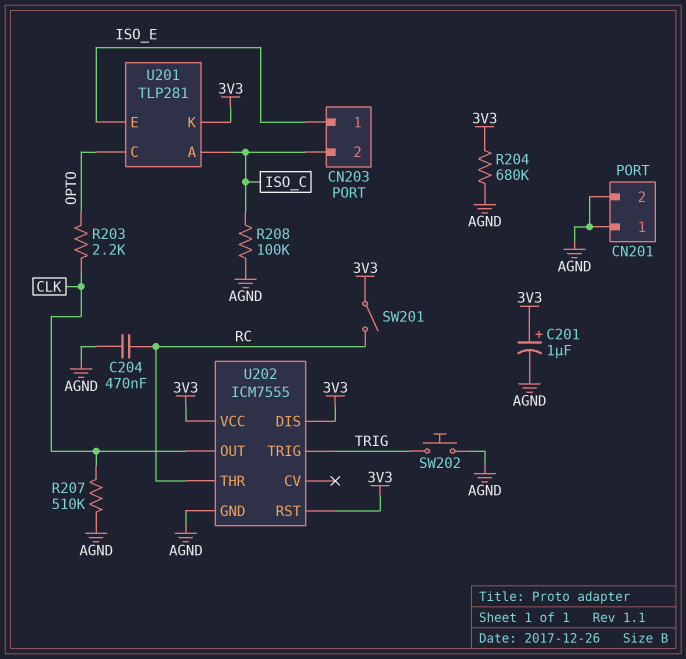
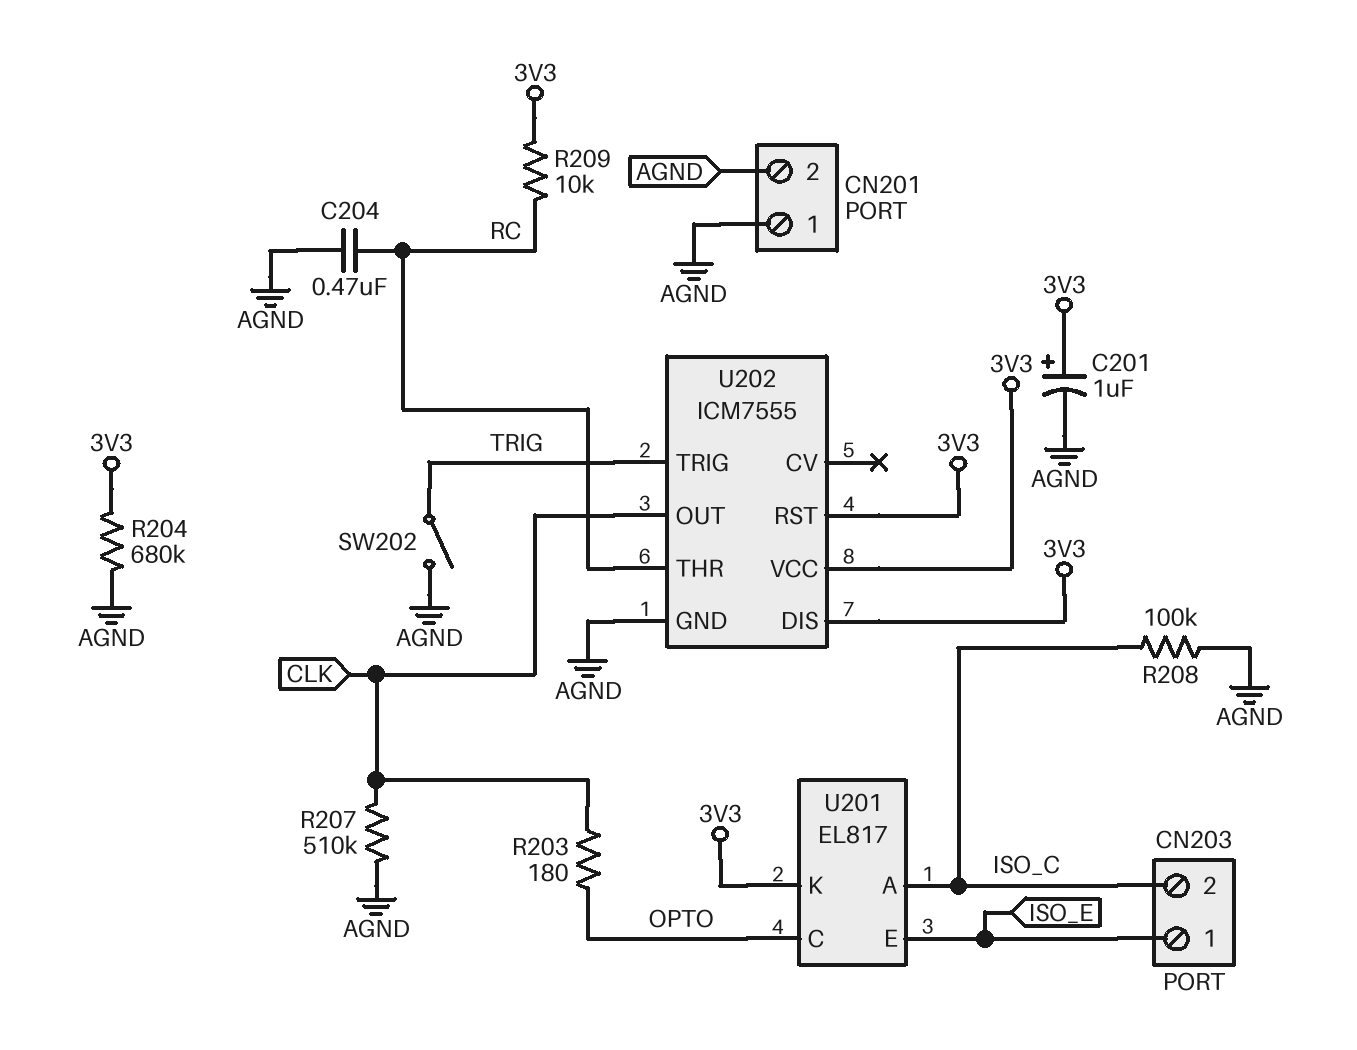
R203: 2.2k (CLK, OPTO) -> 180 (CLK, OPTO)
R209: none -> 10k (3V3, RC)
SW201: switch (3V3, RC) -> none
SW202: button (AGND, TRIG) -> switch (AGND, TRIG)
U201: TLP281 -> EL817

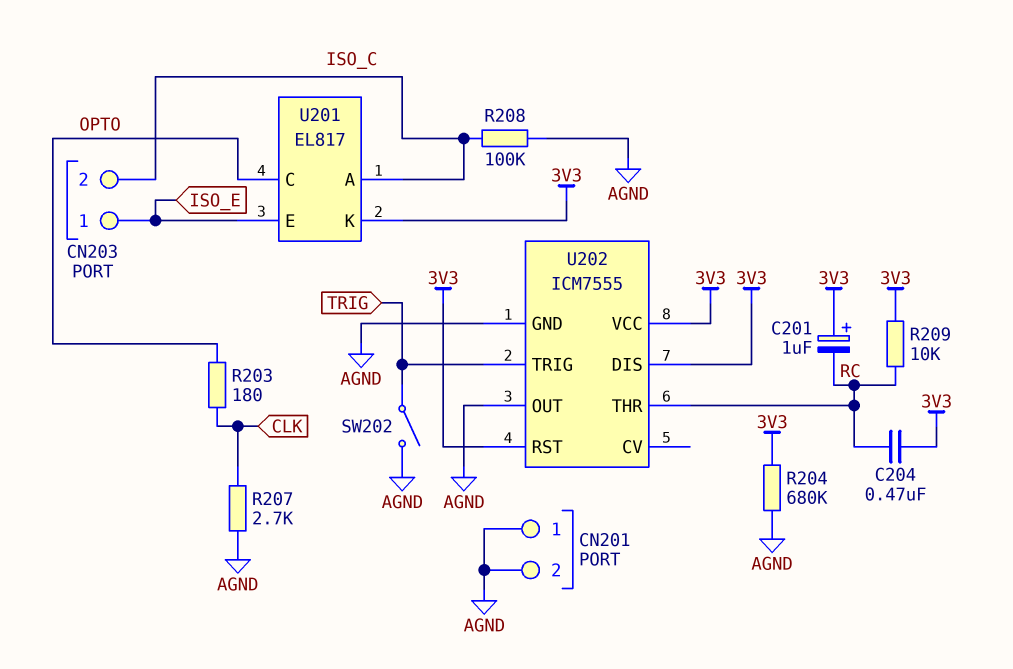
C201: 1uF (plus 3V3, minus AGND) -> 1uF (plus 3V3, minus RC)
C204: 470nF (AGND, RC) -> 470nF (3V3, RC)
R207: 510k (AGND, CLK) -> 2.7k (AGND, CLK)
U202 pin OUT: CLK -> AGND

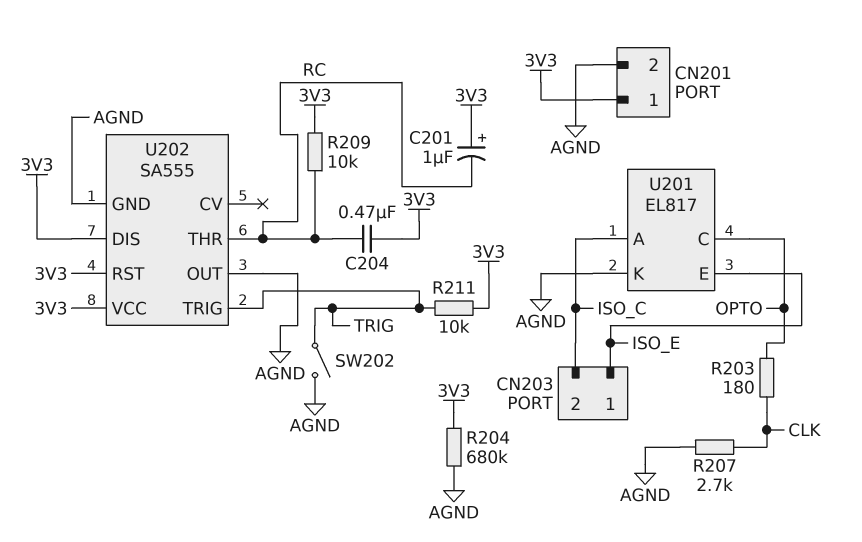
CN201 pin 1: AGND -> 3V3
R208: 100k (AGND, ISO_C) -> none
R211: none -> 10k (3V3, TRIG)
U201 pin K: 3V3 -> AGND
U202: ICM7555 -> SA555

